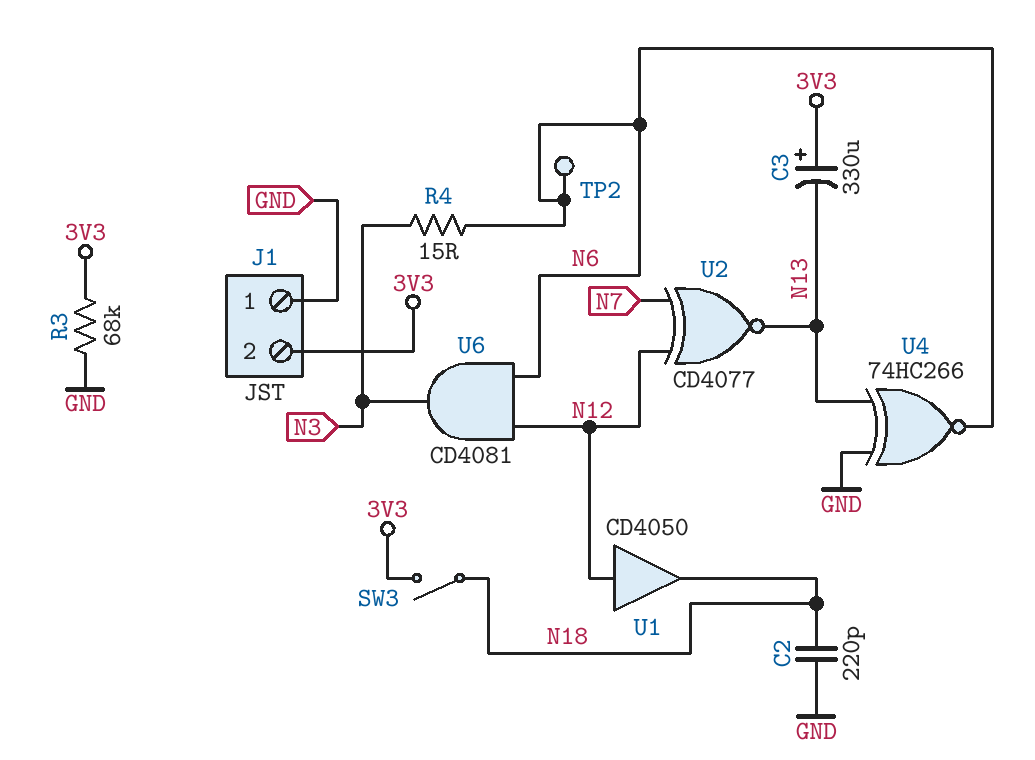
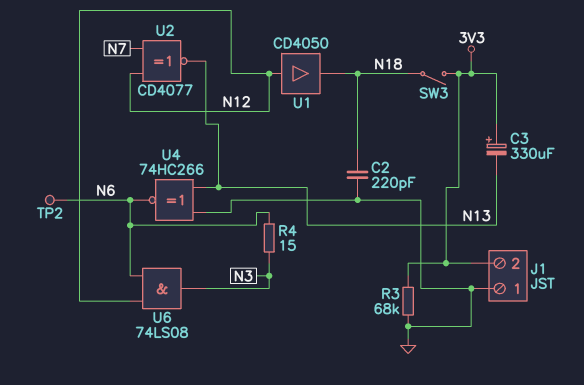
U6: AND CD4081 (in N6, in N12, out N3) -> AND 74LS08 (in N6, in N12, out N3)

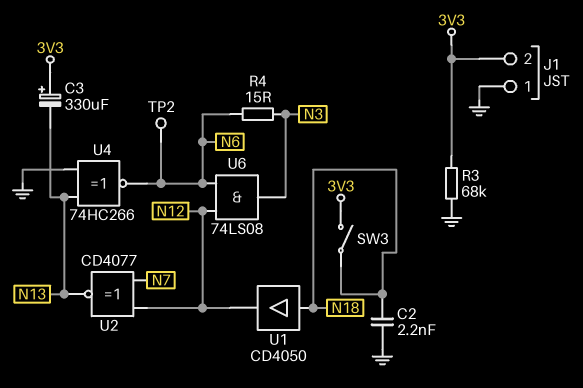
C2: 220pF (GND, N18) -> 2.2nF (GND, N18)
U1: buffer CD4050 (in N12, out N18) -> buffer CD4050 (in N18, out N12)

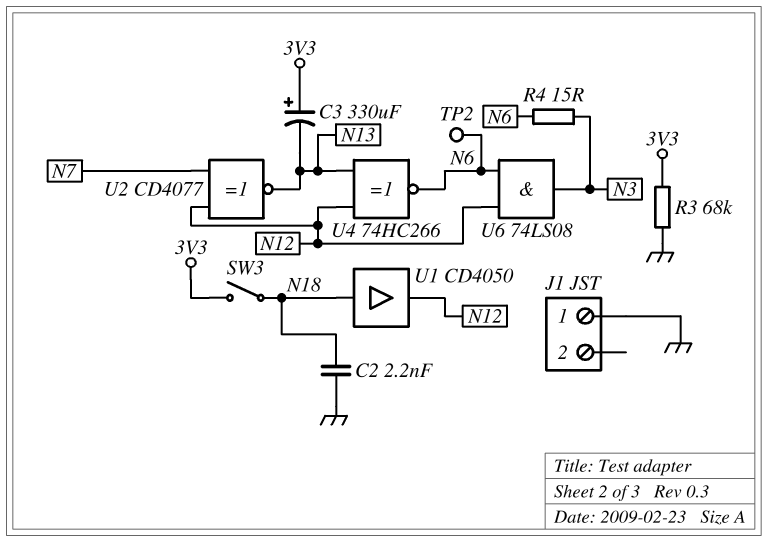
J1 pin 2: 3V3 -> none
U4: XNOR 74HC266 (in GND, in N13, out N6) -> XNOR 74HC266 (in N12, in N13, out N6)

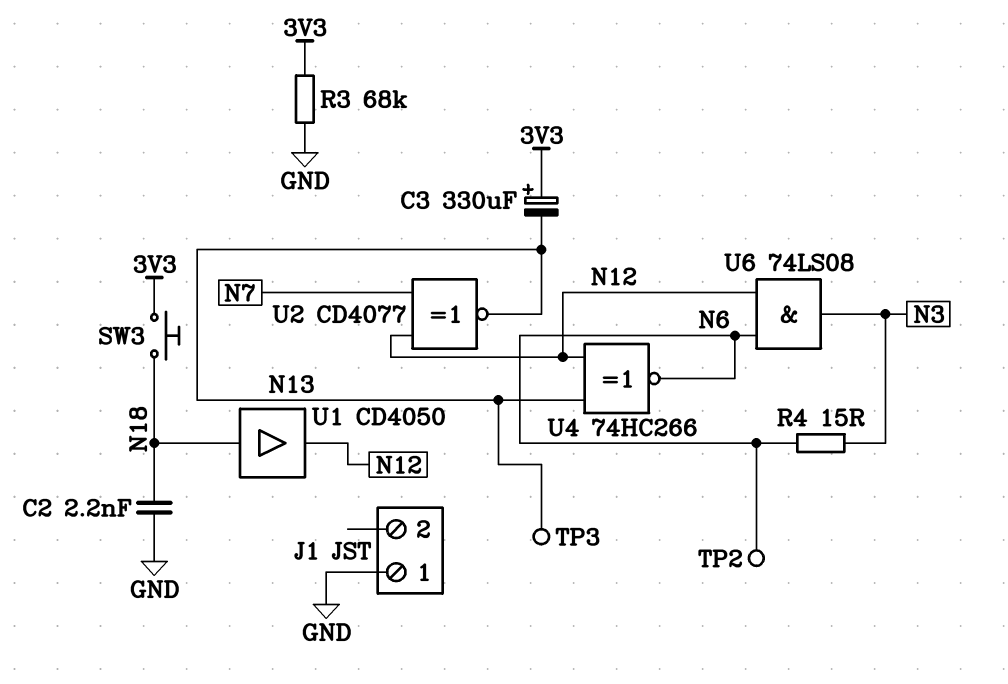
SW3: switch (3V3, N18) -> button (3V3, N18)
TP3: none -> test point (N13)

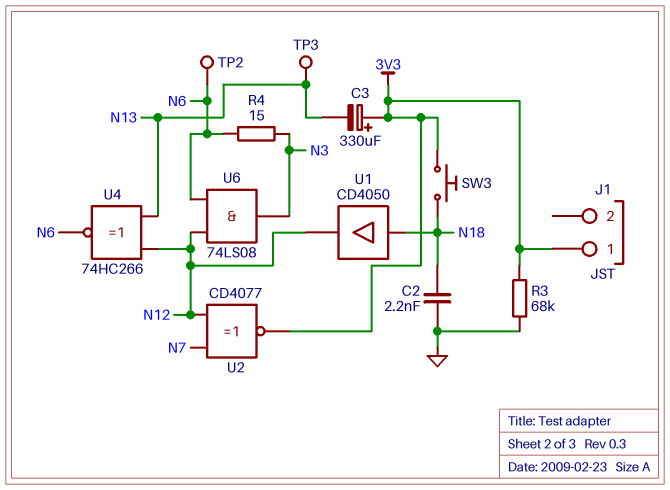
J1 pin 1: GND -> 3V3
U2: XNOR CD4077 (in N7, in N12, out N13) -> XNOR CD4077 (in N7, in N12, out 3V3)

